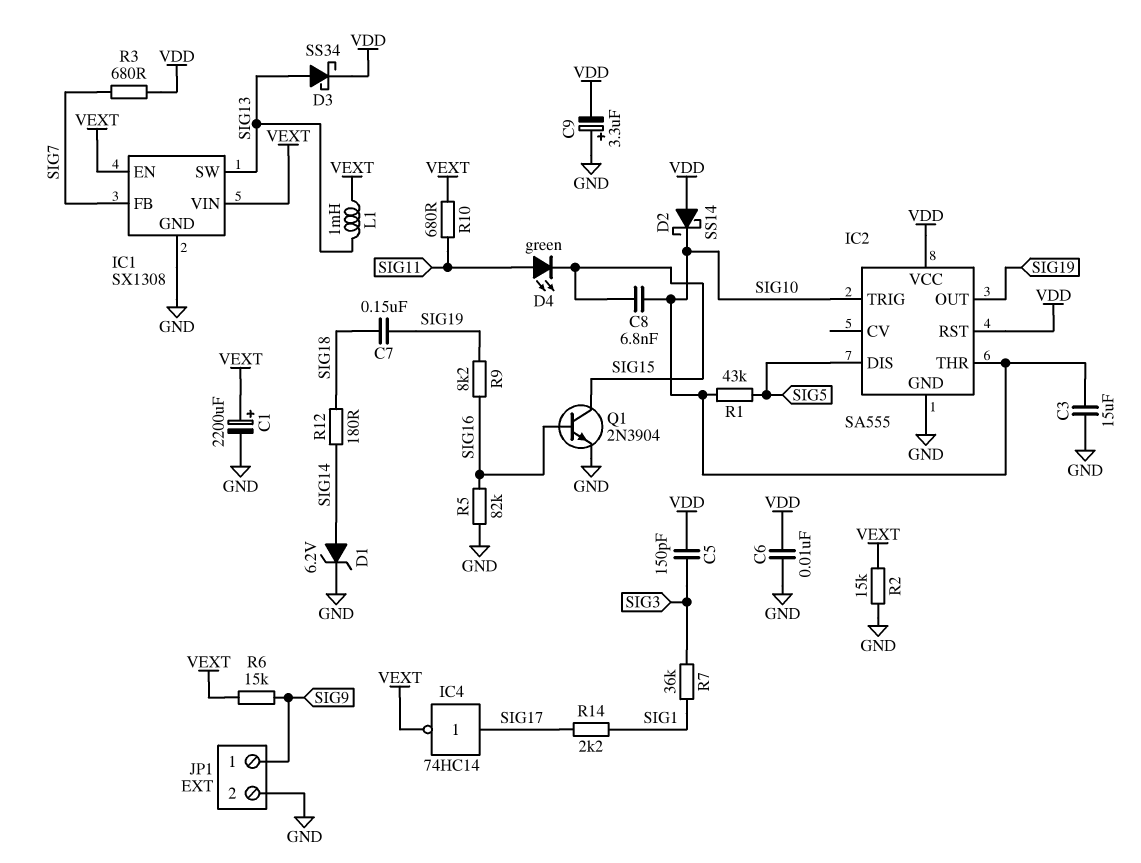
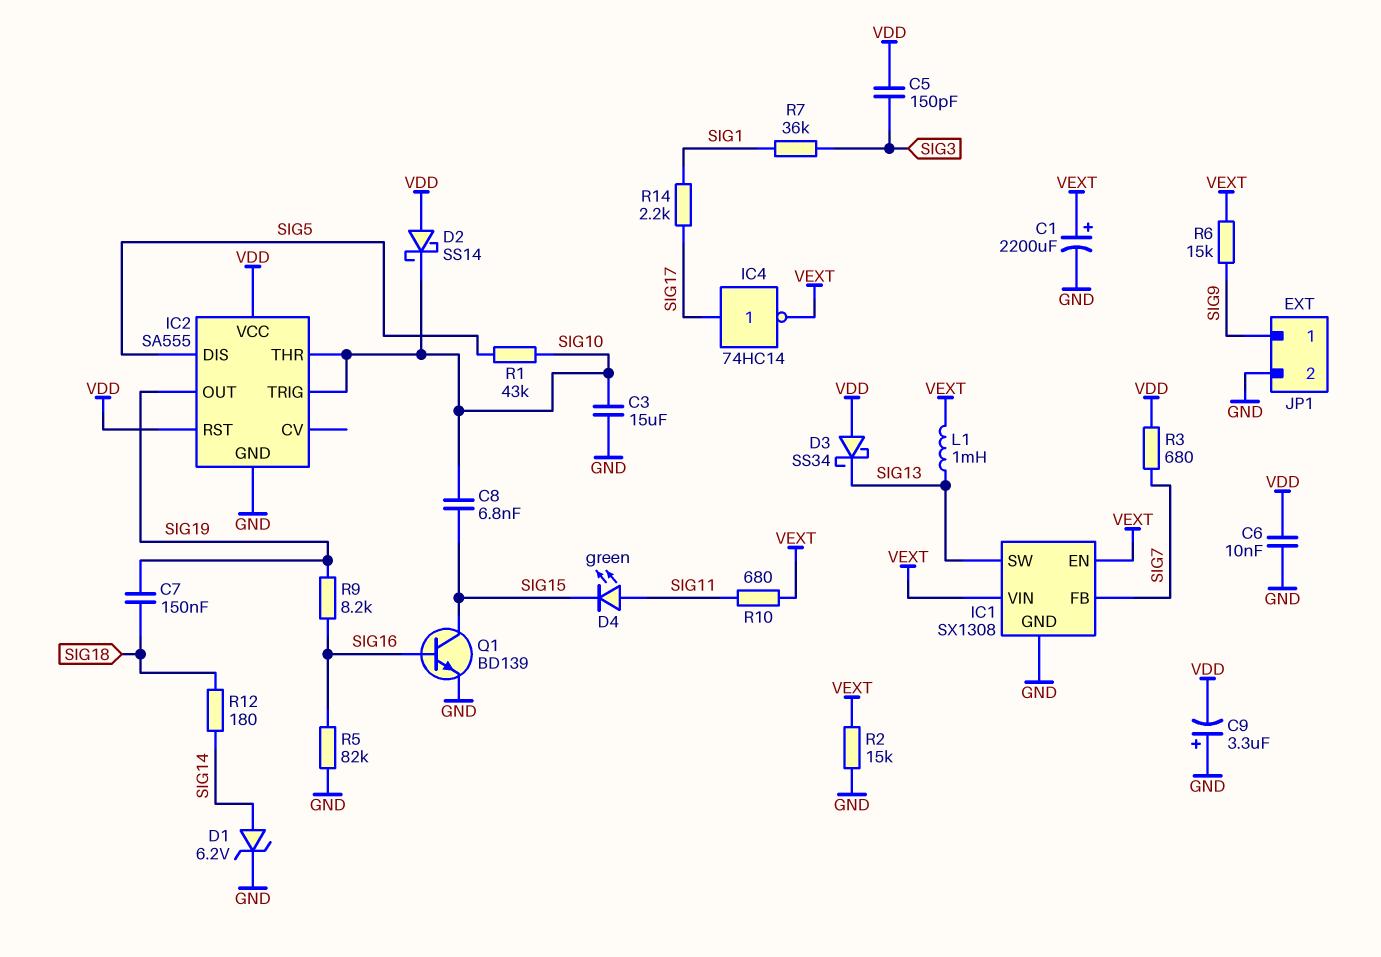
D3: schottky SS34 (A SIG13, K VDD) -> schottky SS34 (A VDD, K SIG13)
Q1: NPN 2N3904 (B SIG16, C SIG15, E GND) -> NPN BD139 (B SIG16, C SIG15, E GND)

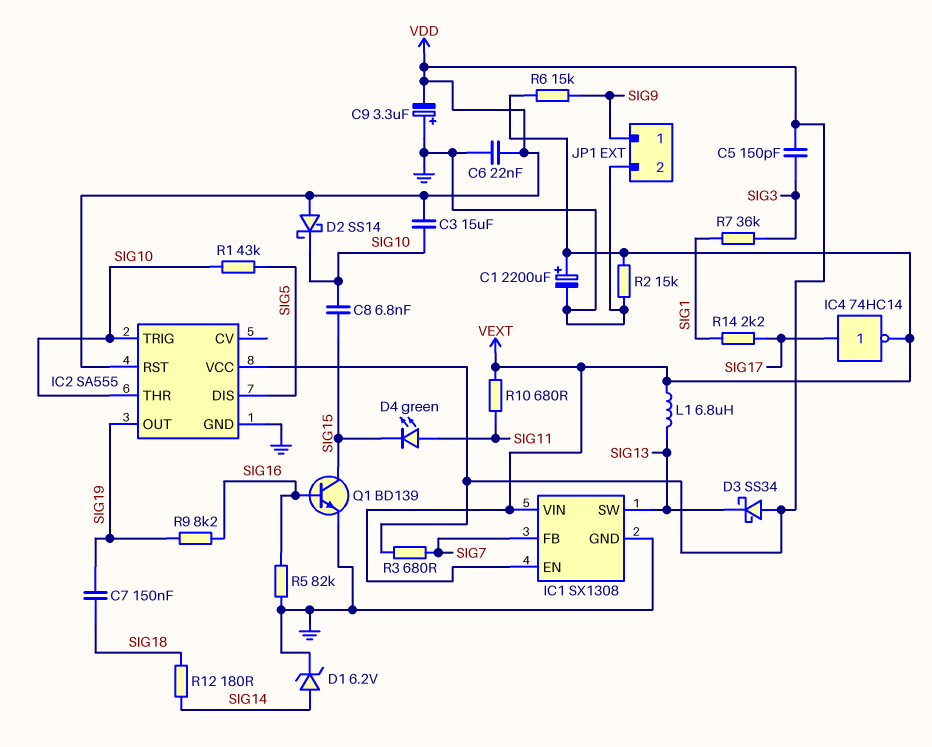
C3: 15uF (GND, SIG10) -> 15uF (SIG10, VDD)
C6: 10nF (GND, VDD) -> 22nF (GND, VDD)
L1: 1mH (SIG13, VEXT) -> 6.8uH (SIG13, VEXT)

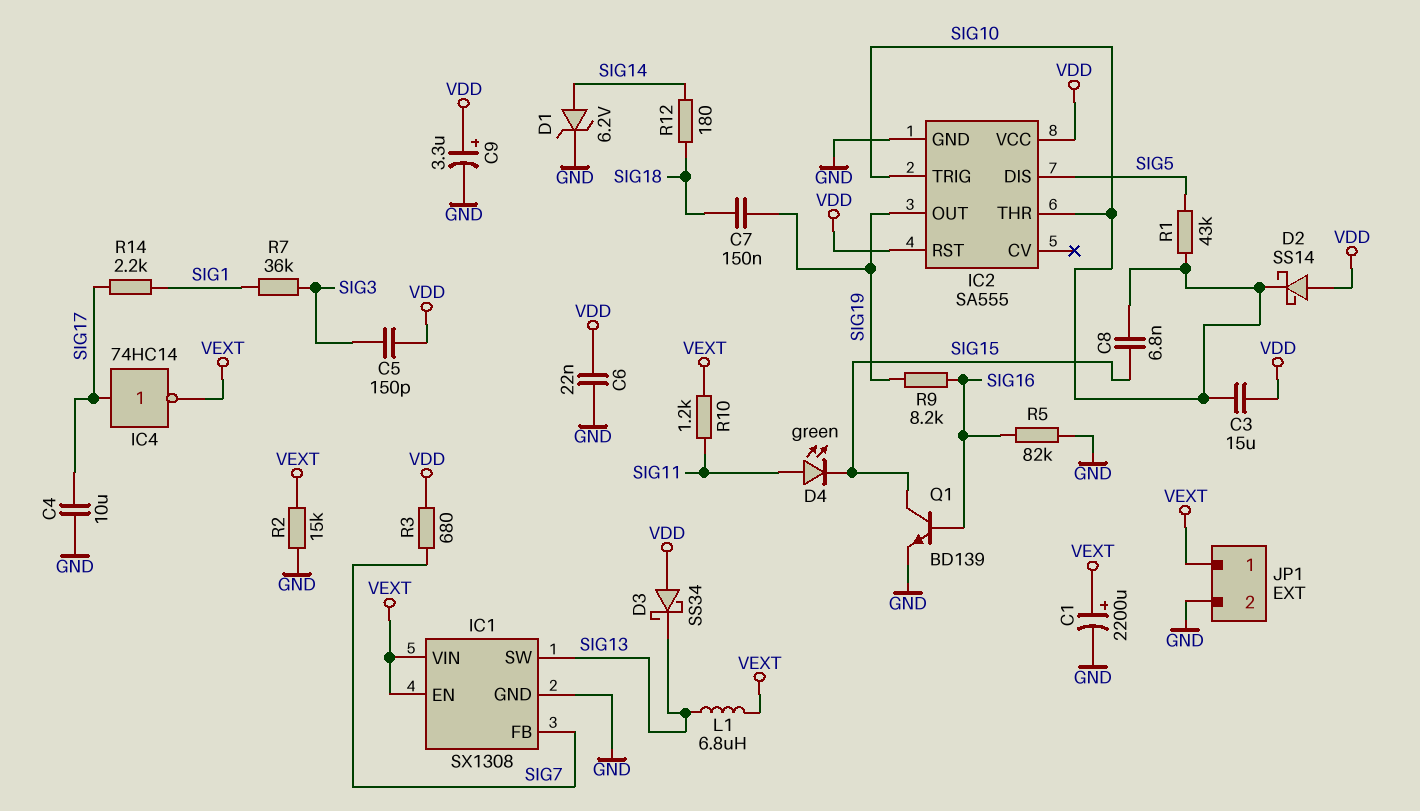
C4: none -> 10uF (GND, SIG17)
C9: 3.3uF (plus GND, minus VDD) -> 3.3uF (plus VDD, minus GND)
JP1 pin 1: SIG9 -> VEXT
R6: 15k (SIG9, VEXT) -> none
R10: 680 (SIG11, VEXT) -> 1.2k (SIG11, VEXT)

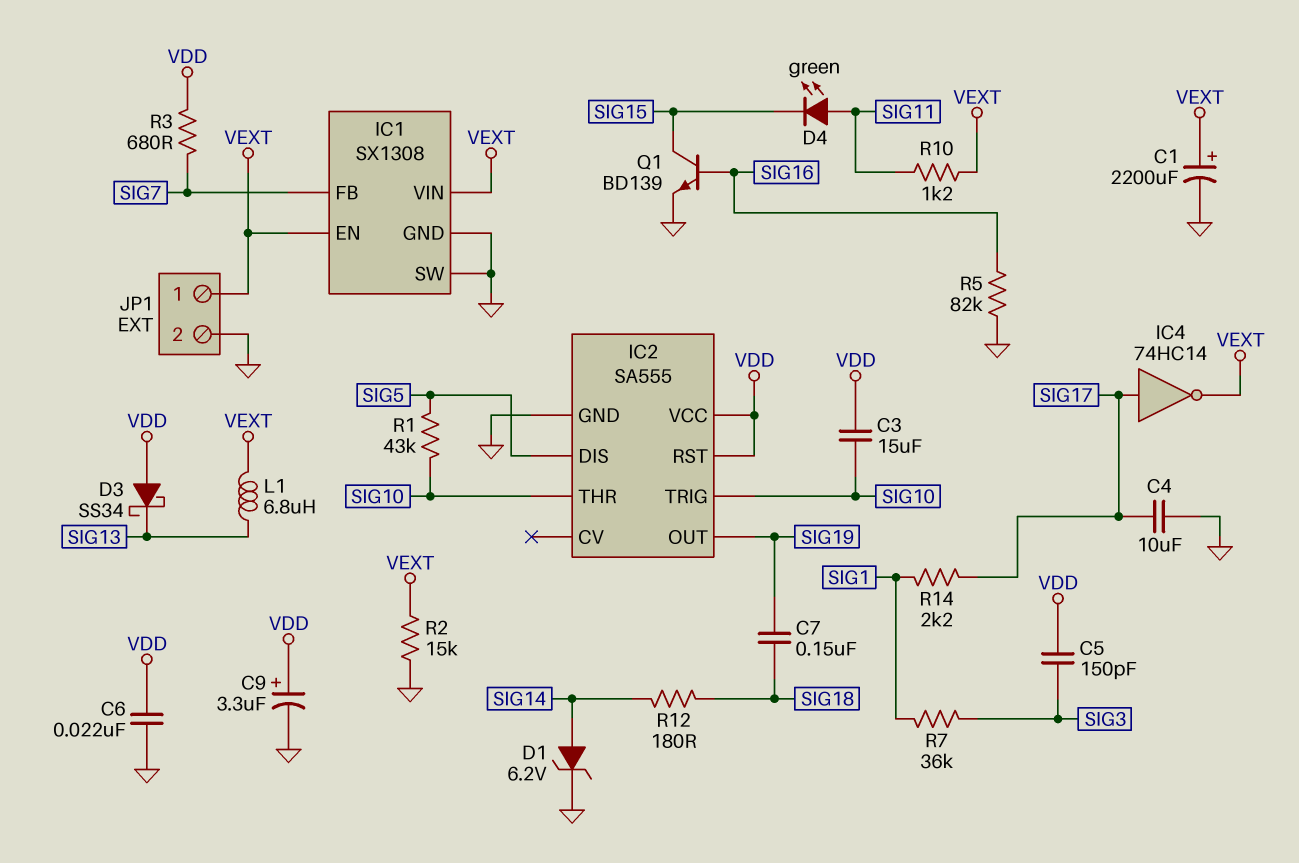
C8: 6.8nF (SIG10, SIG15) -> none
D2: schottky SS14 (A VDD, K SIG10) -> none
IC1 pin SW: SIG13 -> GND
R9: 8.2k (SIG16, SIG19) -> none

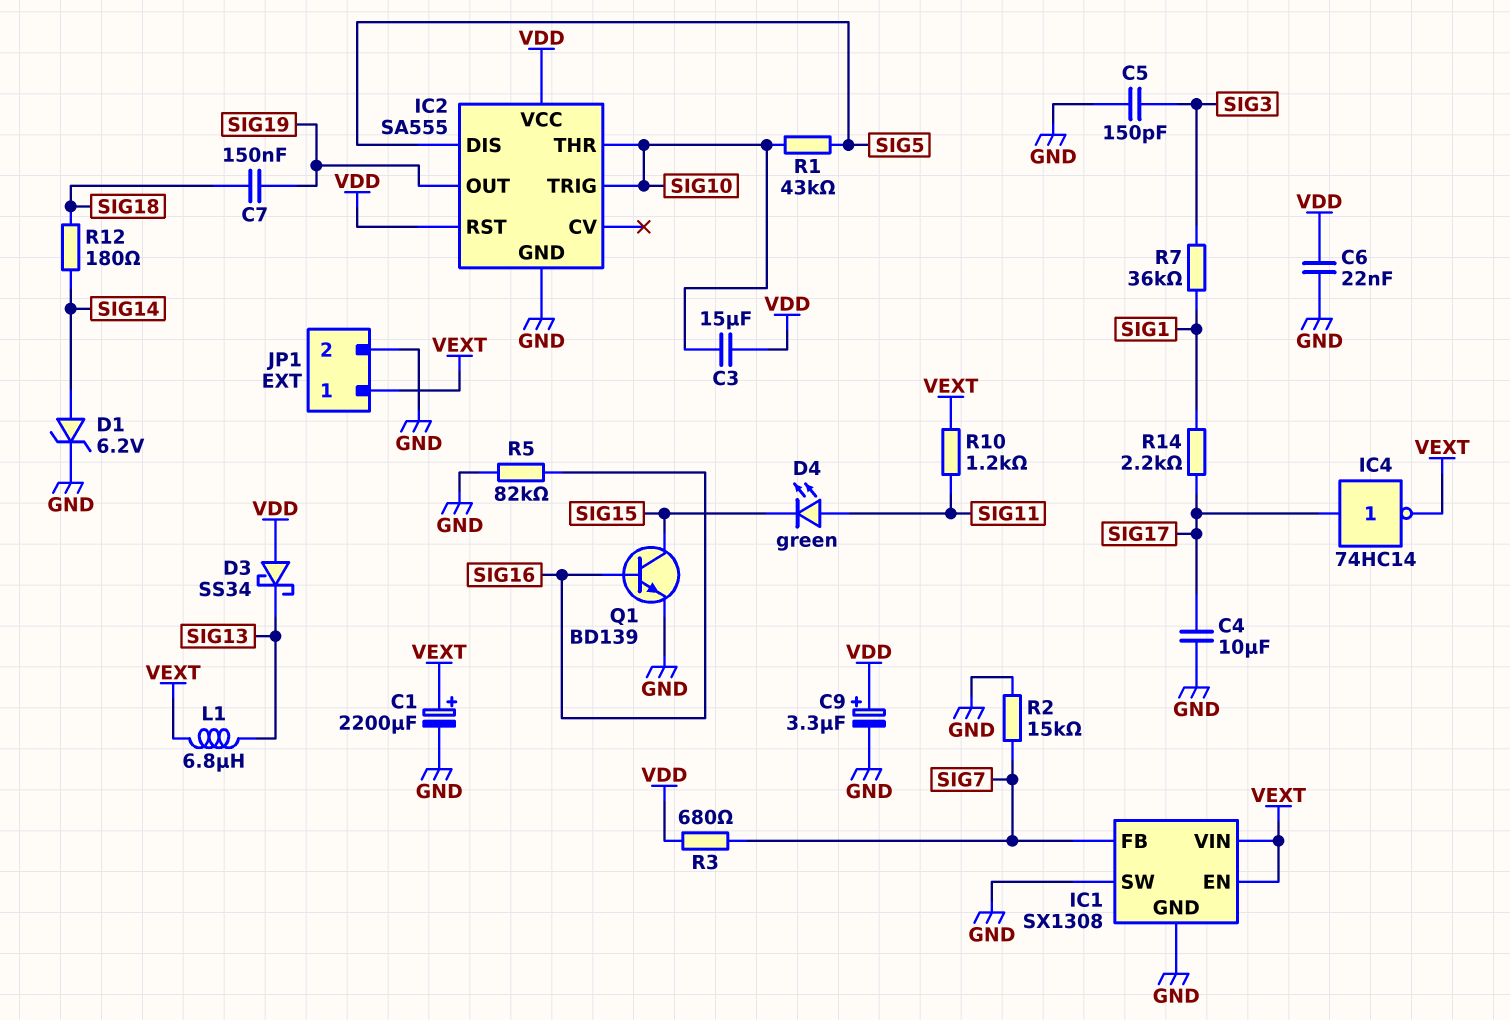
C5: 150pF (SIG3, VDD) -> 150pF (GND, SIG3)
R2: 15k (GND, VEXT) -> 15k (GND, SIG7)

